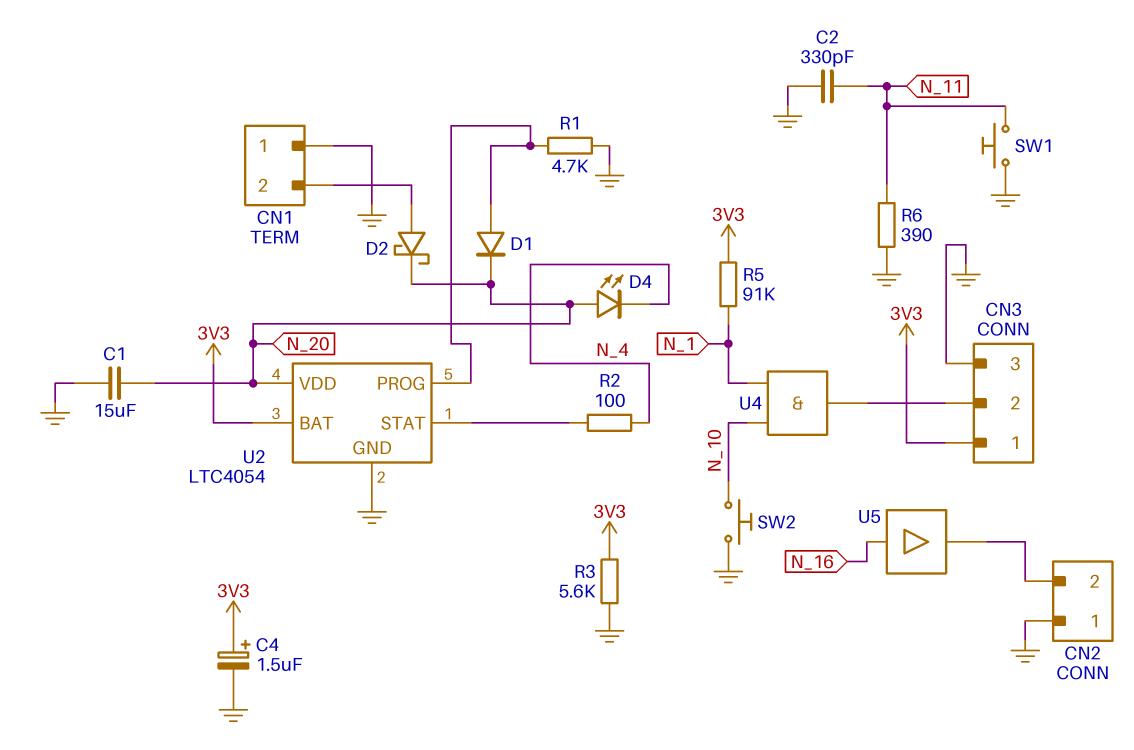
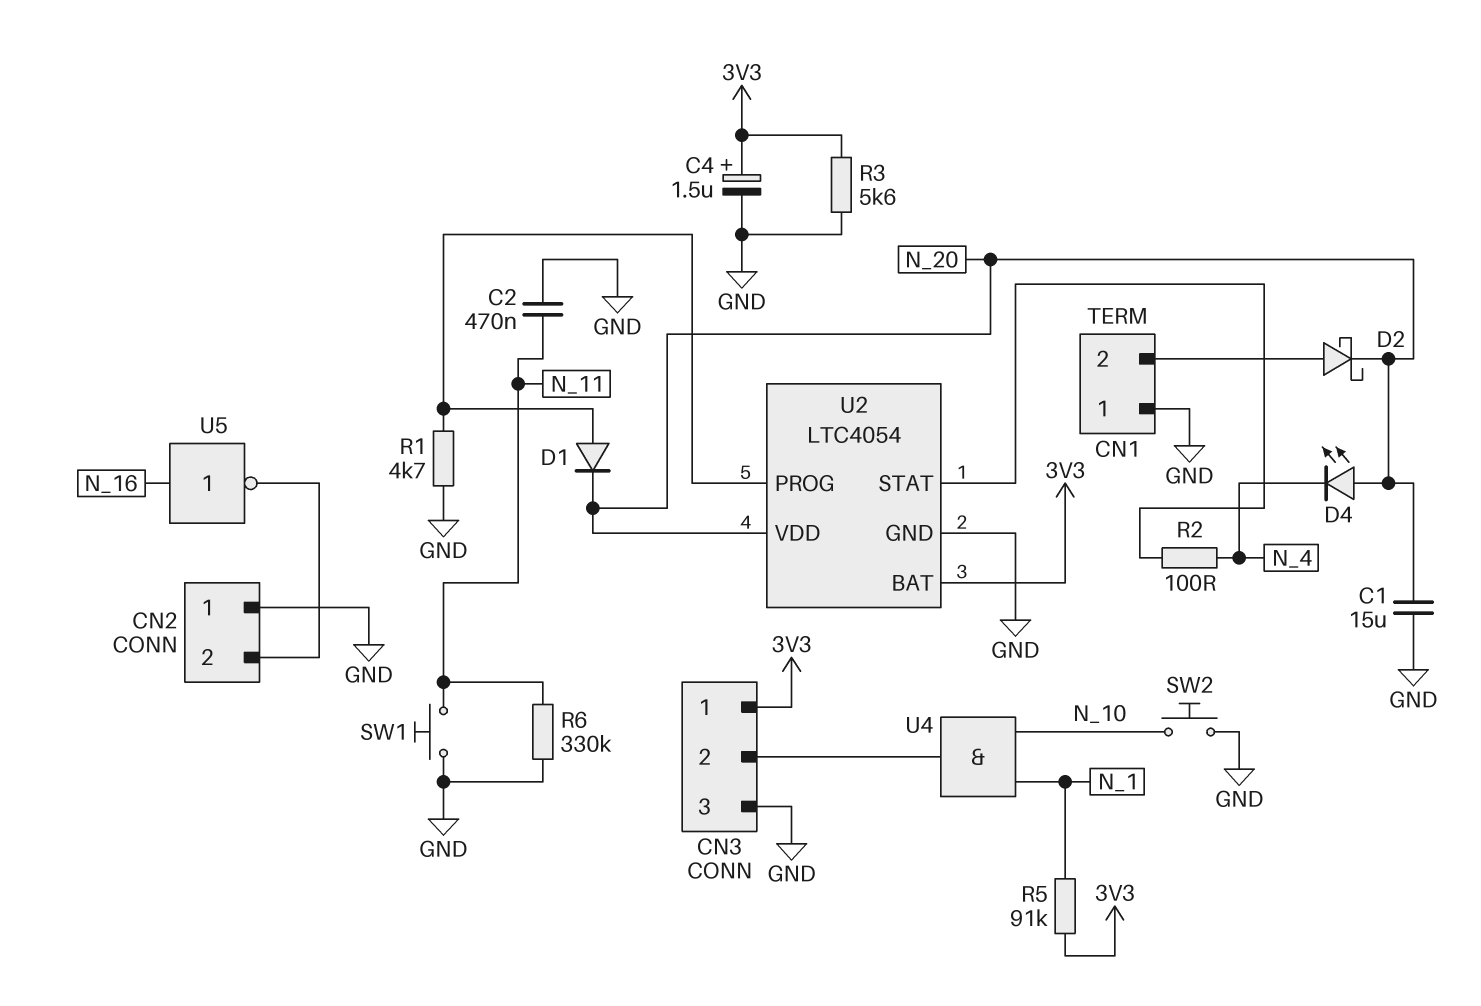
C2: 330pF (GND, N_11) -> 470nF (GND, N_11)
R6: 390 (GND, N_11) -> 330k (GND, N_11)
U5: buffer (in N_16, out CN2/2) -> NOT (in N_16, out CN2/2)

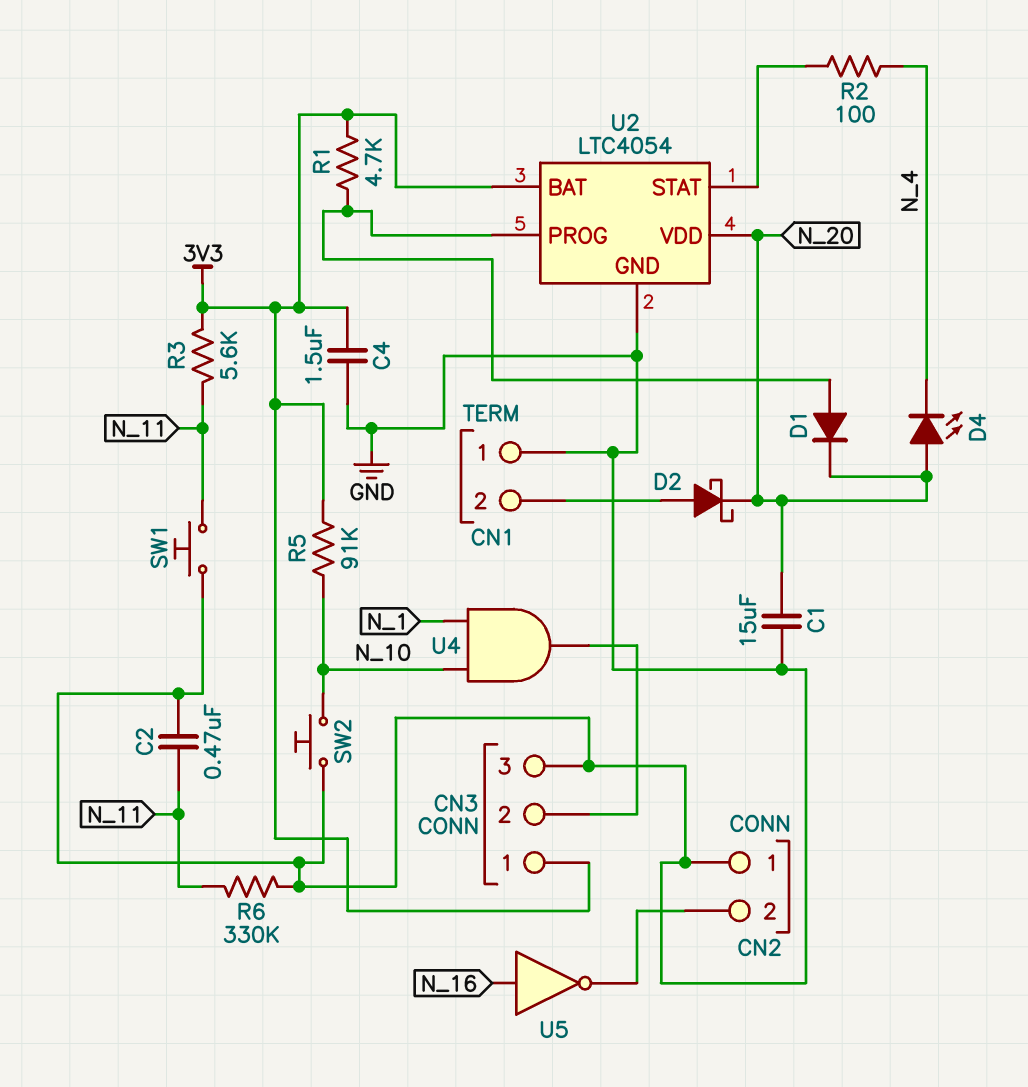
C4: 1.5uF (plus 3V3, minus GND) -> 1.5uF (3V3, GND)
R1: 4.7k (GND, U2/PROG) -> 4.7k (3V3, U2/PROG)
R3: 5.6k (3V3, GND) -> 5.6k (3V3, N_11)
R5: 91k (3V3, N_1) -> 91k (3V3, N_10)

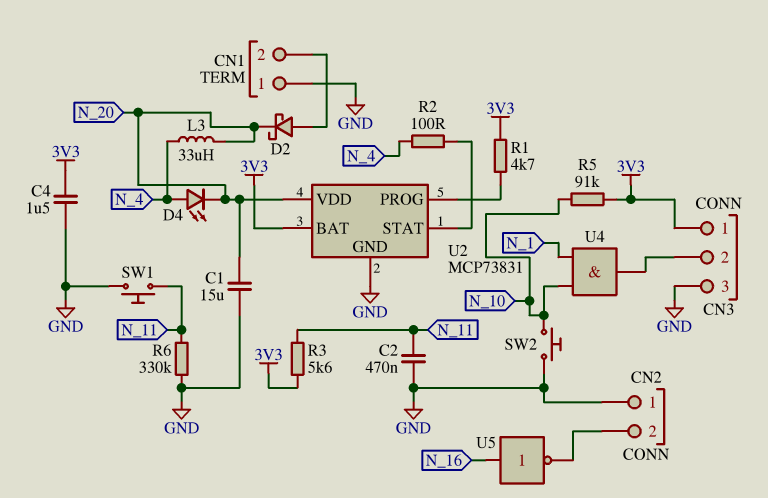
D1: diode (A U2/PROG, K N_20) -> none
D4: LED (A N_20, K N_4) -> LED (A N_4, K N_20)
L3: none -> 33uH (N_4, N_20)
U2: LTC4054 -> MCP73831

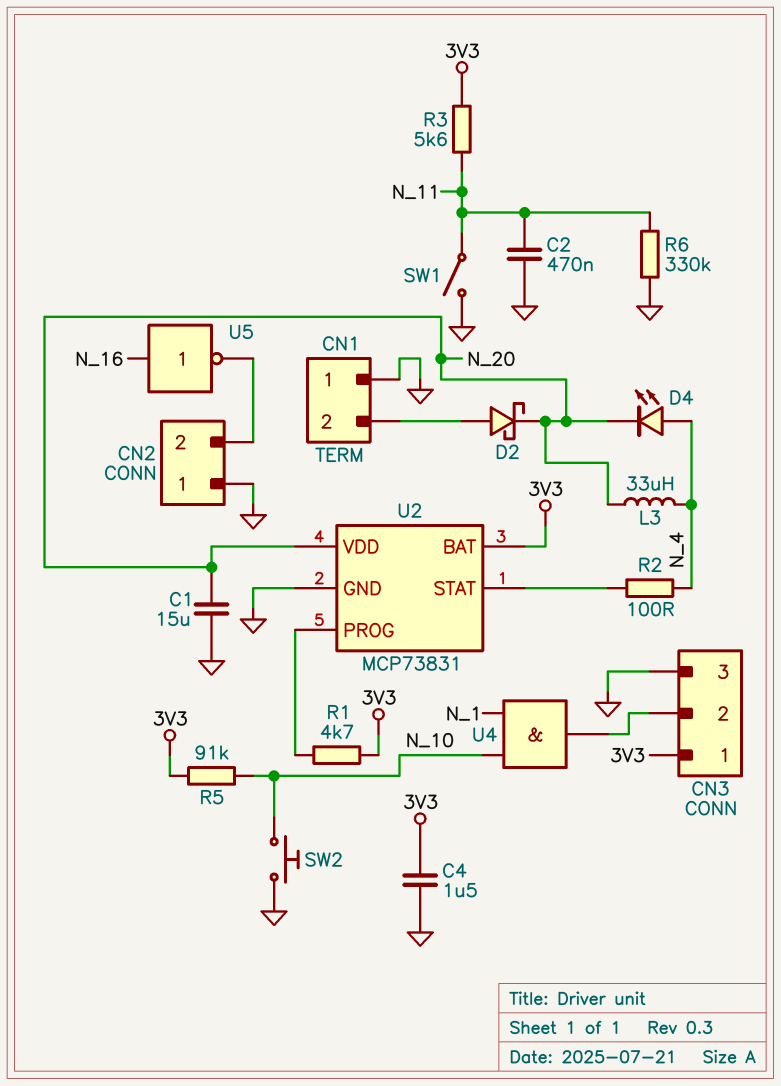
SW1: button (GND, N_11) -> switch (GND, N_11)

